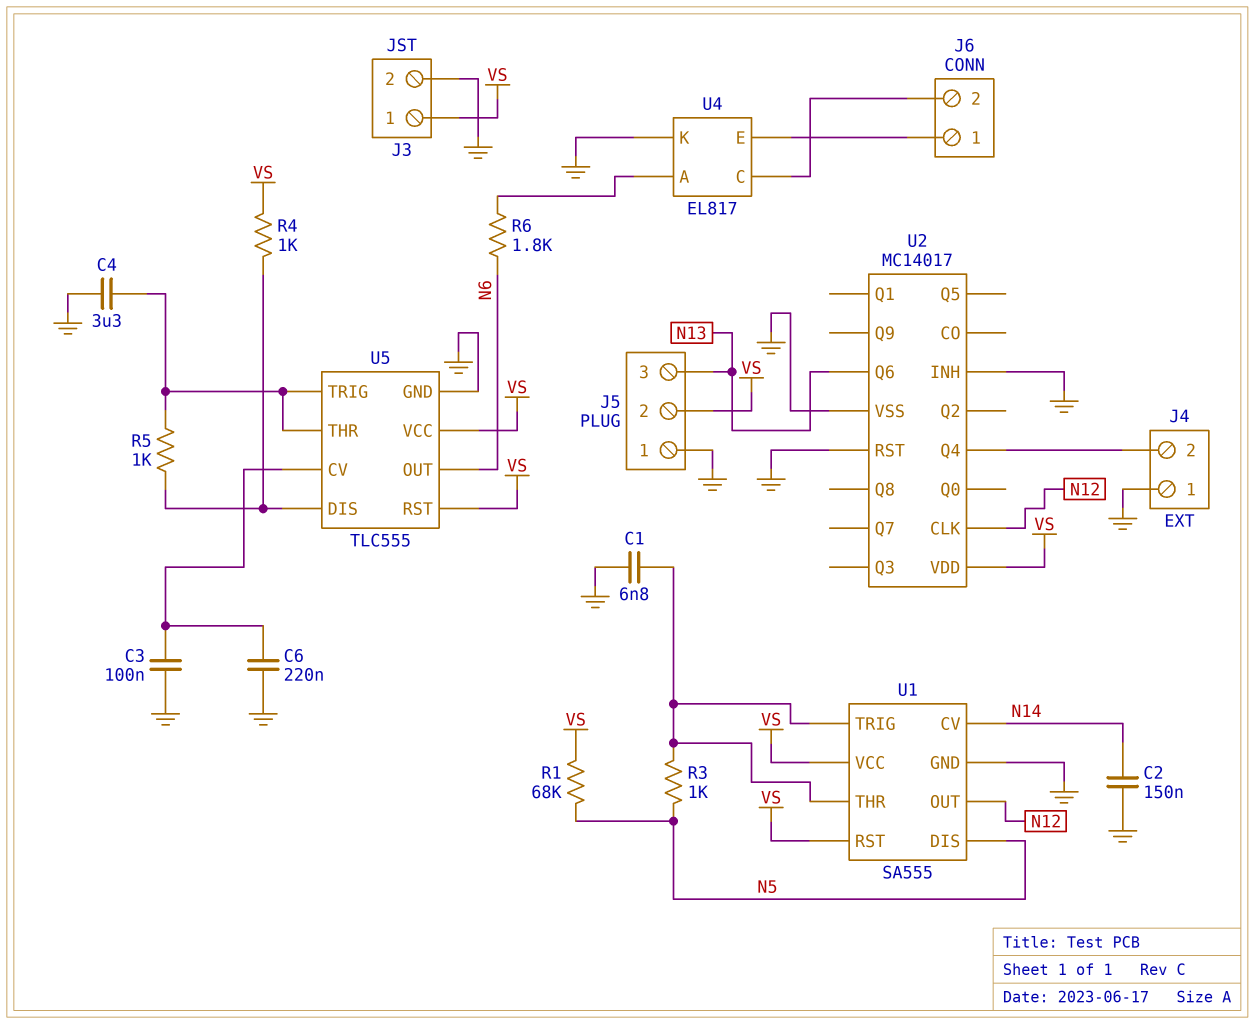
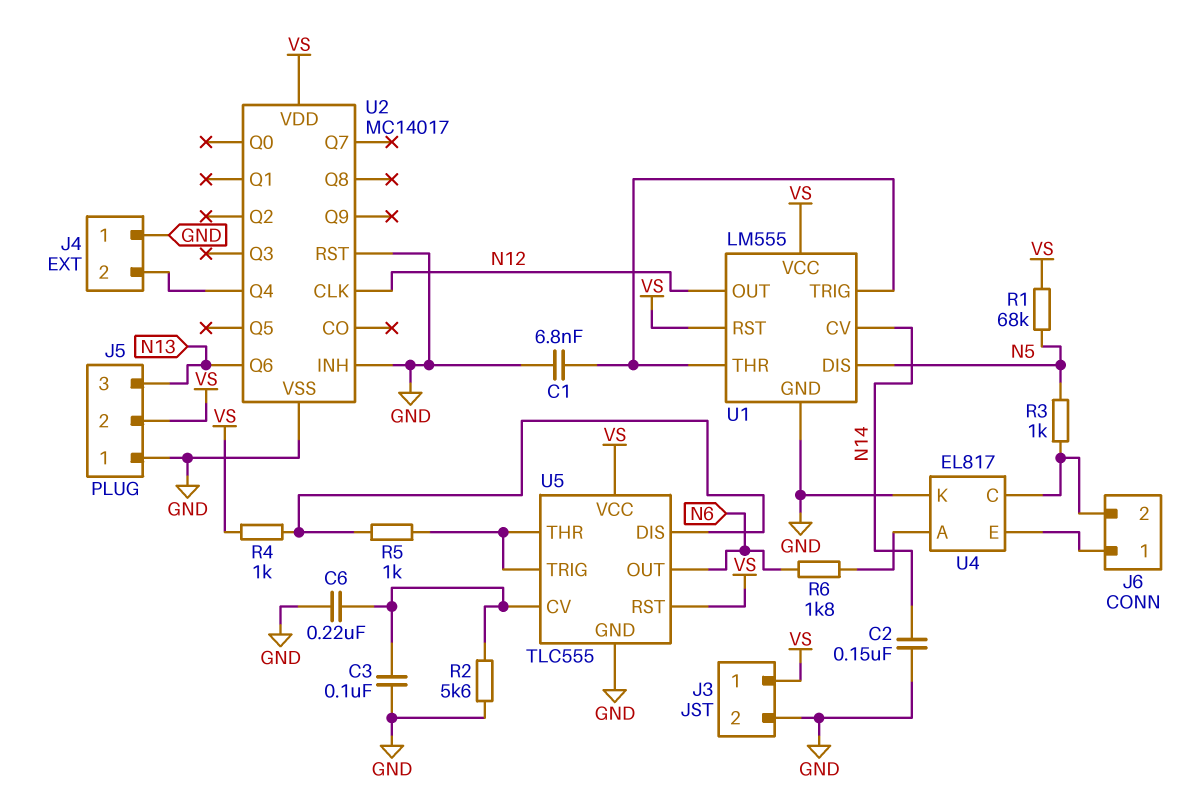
C4: 3.3uF (GND, U5/THR) -> none
R2: none -> 5.6k (GND, U5/CV)
R3: 1k (N5, U1/THR) -> 1k (J6/2, N5)
U1: SA555 -> LM555

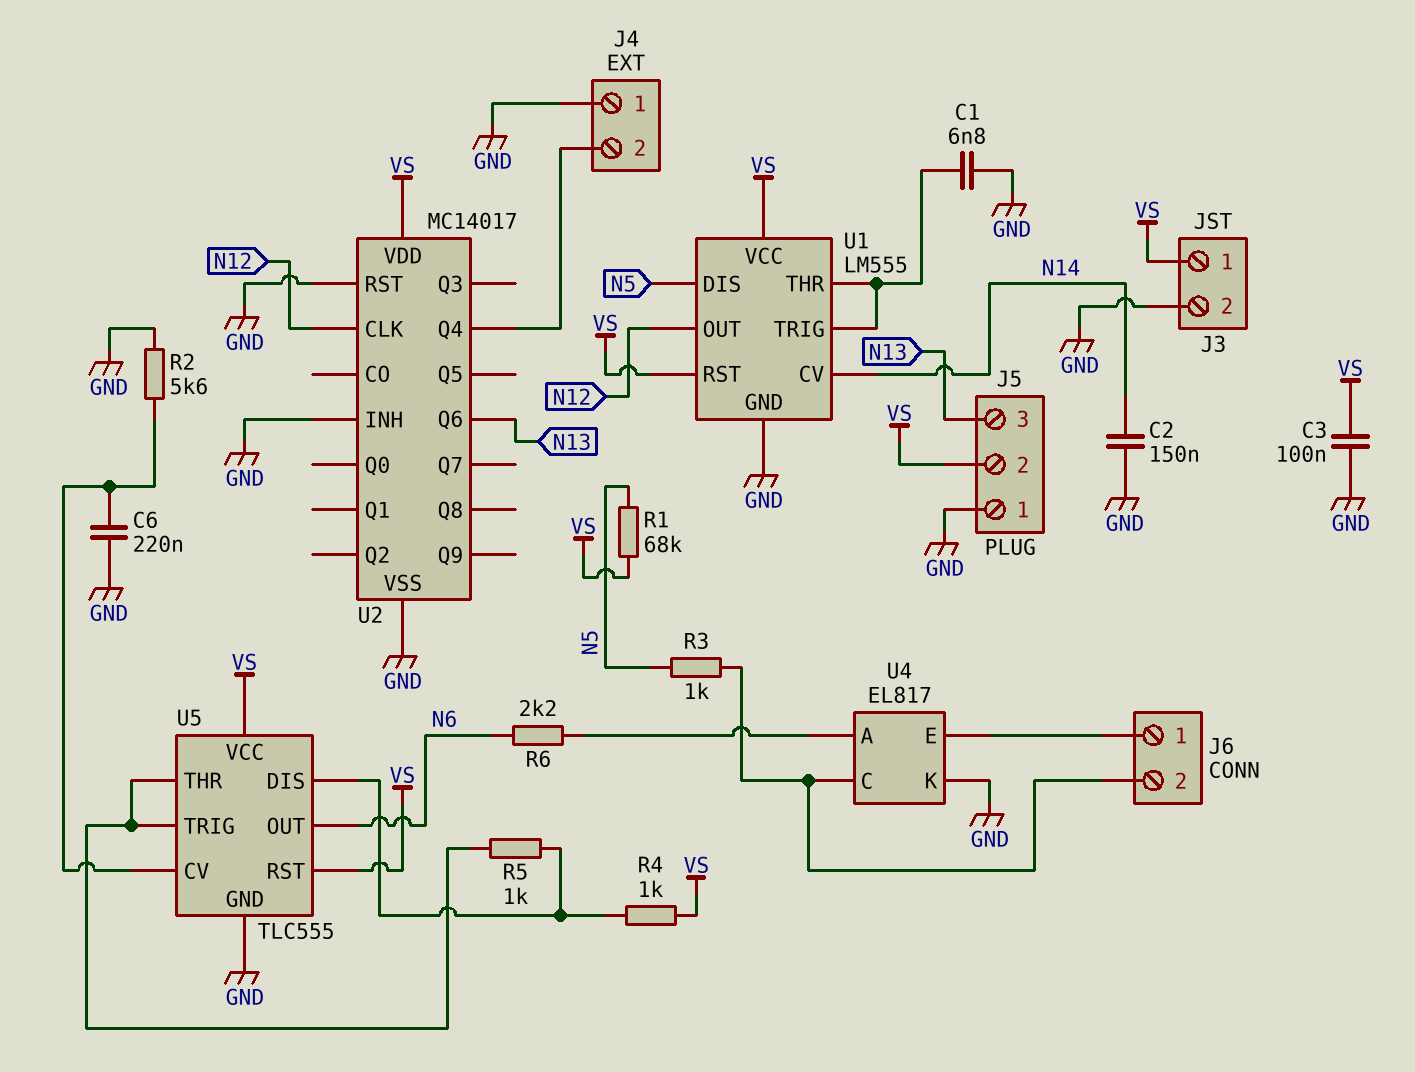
C3: 100nF (GND, U5/CV) -> 100nF (GND, VS)
R6: 1.8k (N6, U4/A) -> 2.2k (N6, U4/A)

